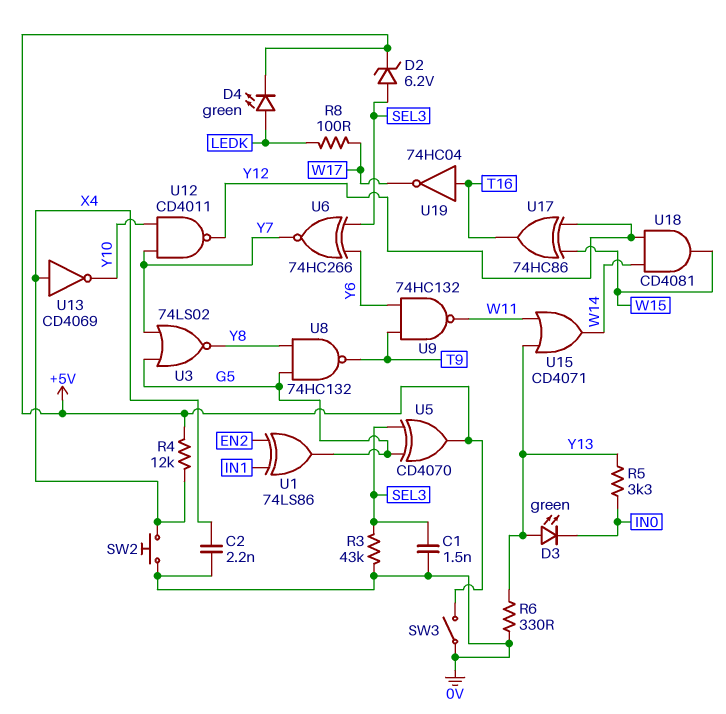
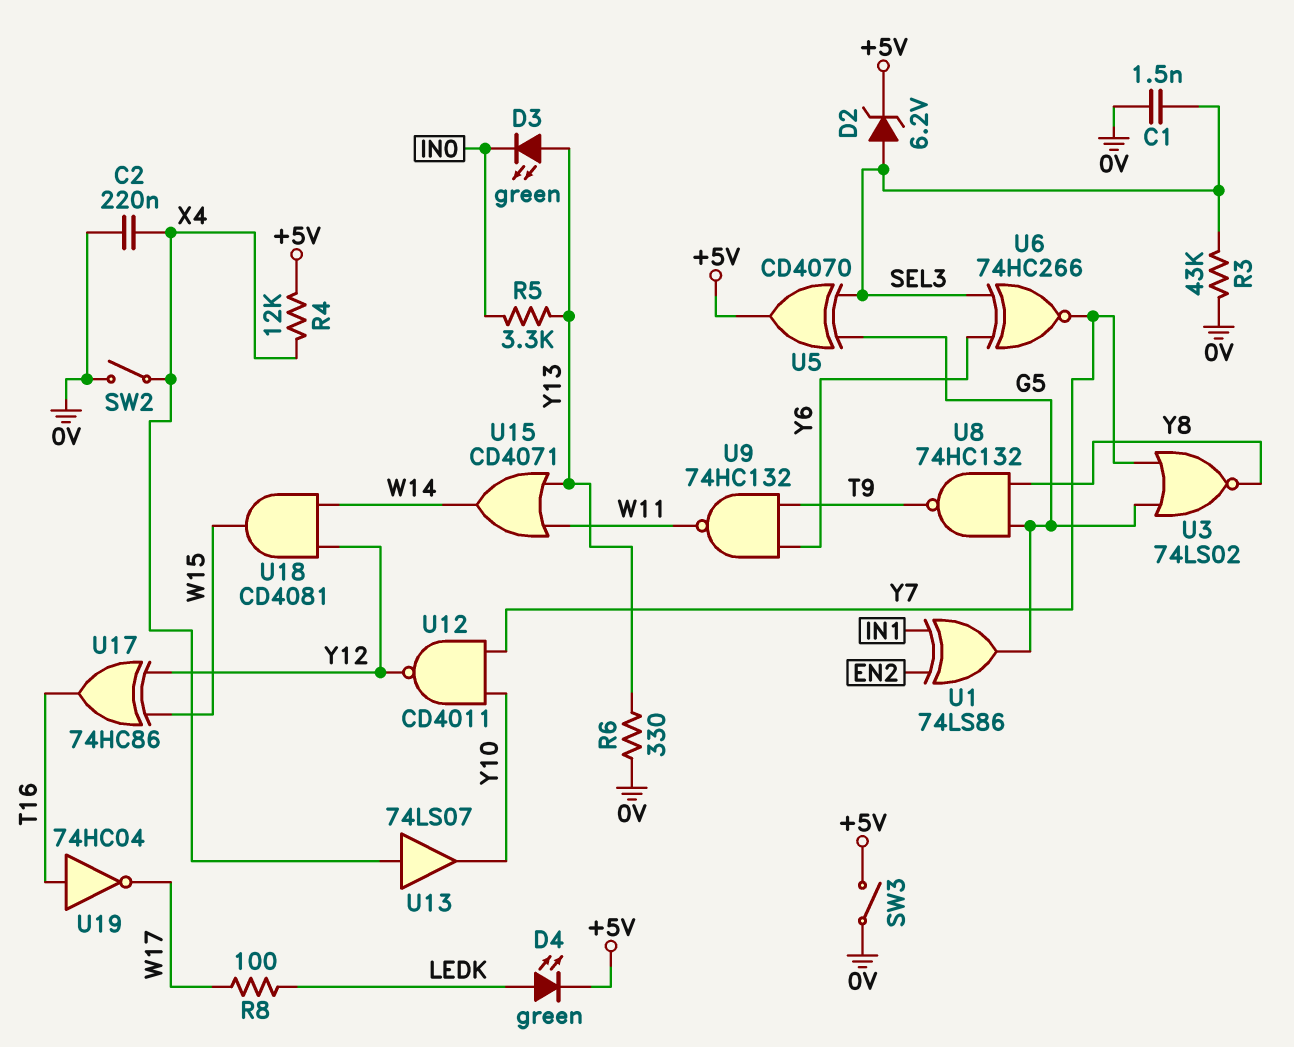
C2: 2.2nF (0V, X4) -> 220nF (0V, X4)
SW2: button (0V, X4) -> switch (0V, X4)
U13: NOT CD4069 (in X4, out Y10) -> buffer 74LS07 (in X4, out Y10)

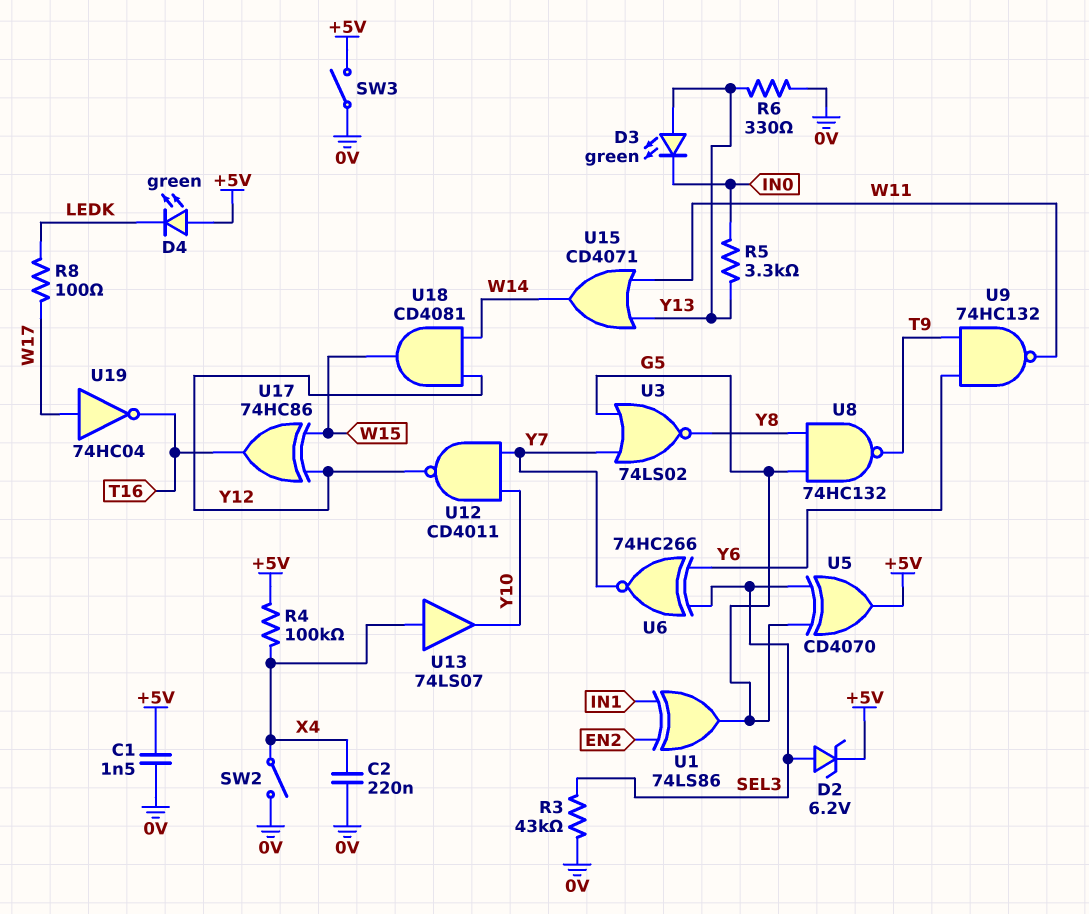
C1: 1.5nF (0V, SEL3) -> 1.5nF (+5V, 0V)
D4: LED green (A LEDK, K +5V) -> LED green (A +5V, K LEDK)
R4: 12k (+5V, X4) -> 100k (+5V, X4)
U19: NOT 74HC04 (in T16, out W17) -> NOT 74HC04 (in W17, out T16)

